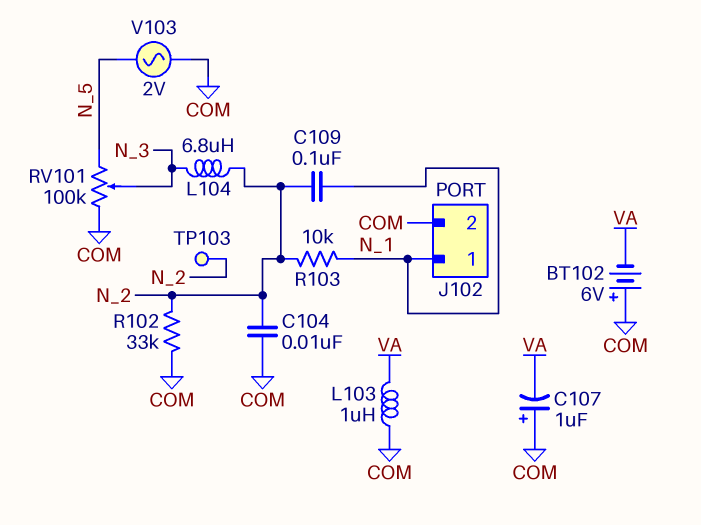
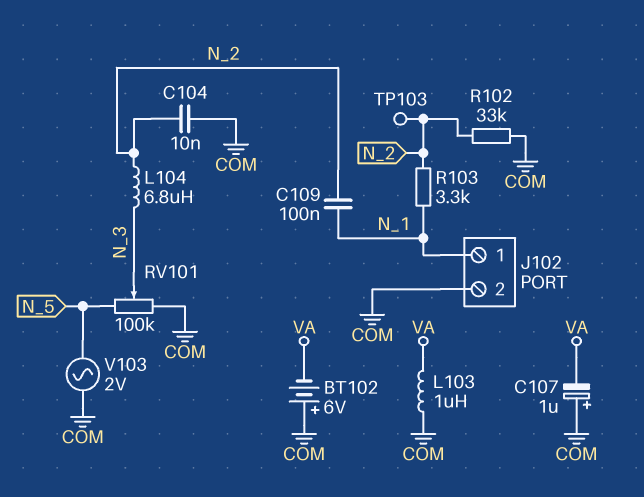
R103: 10k (N_1, N_2) -> 3.3k (N_1, N_2)

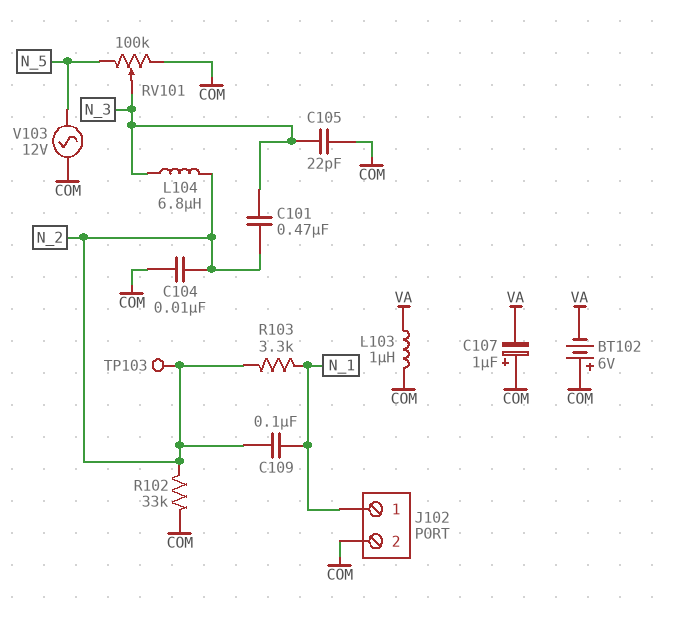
C101: none -> 470nF (N_2, N_3)
C105: none -> 22pF (COM, N_3)
V103: AC 2V (COM, N_5) -> AC 12V (COM, N_5)

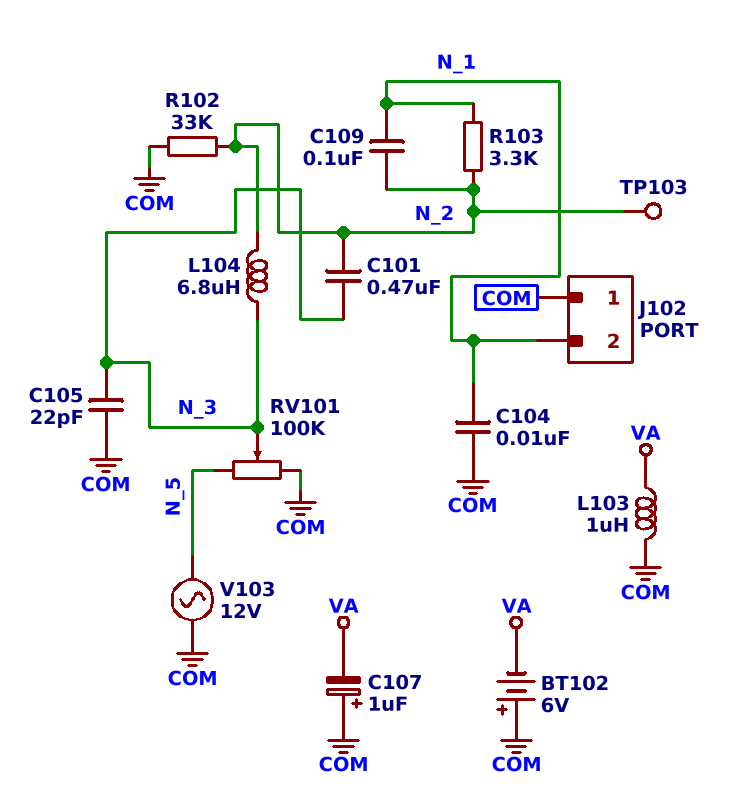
C104: 10nF (COM, N_2) -> 10nF (COM, N_1)
J102 pin 1: N_1 -> COM
J102 pin 2: COM -> N_1

